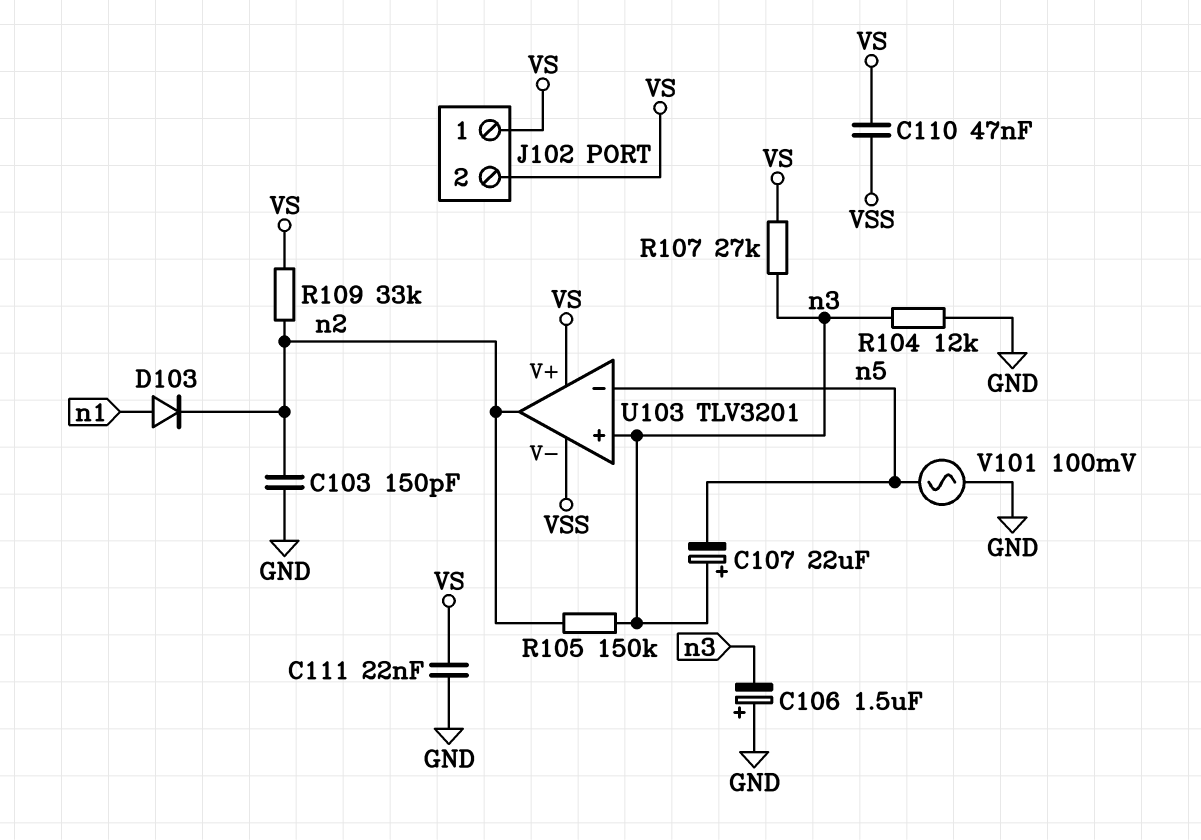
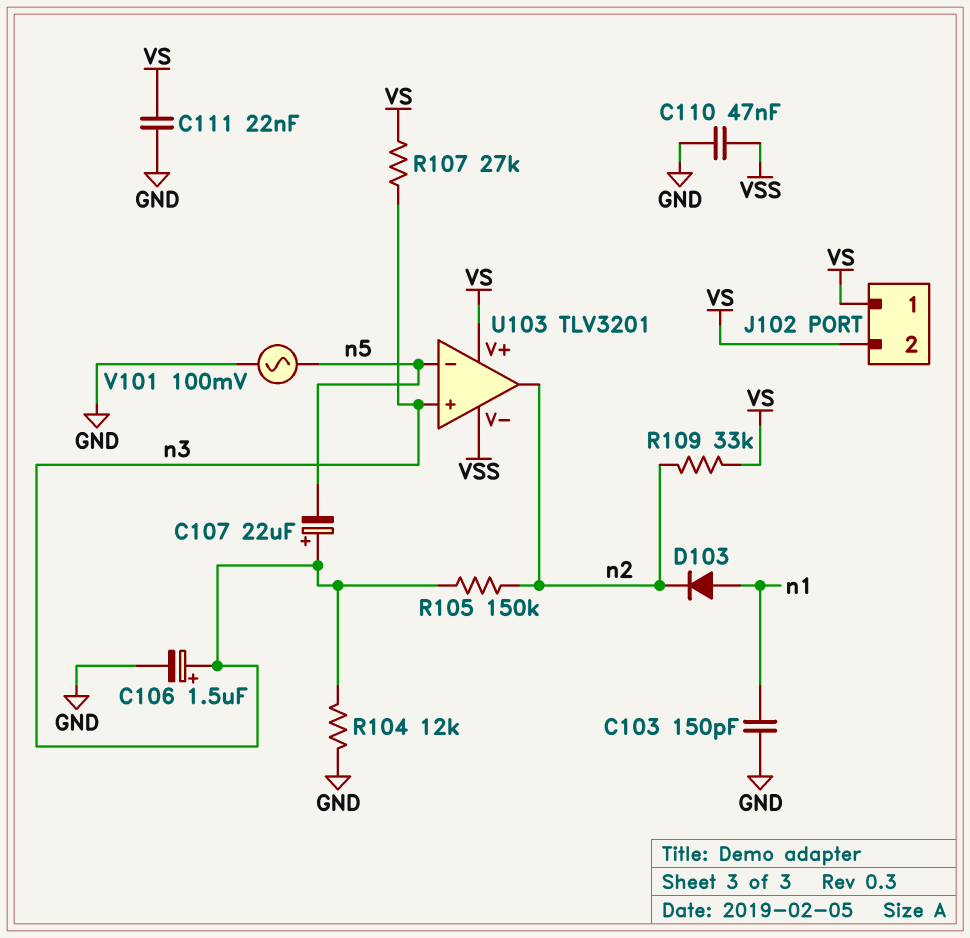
C103: 150pF (GND, n2) -> 150pF (GND, n1)
C106: 1.5uF (plus GND, minus n3) -> 1.5uF (plus n3, minus GND)
C110: 47nF (VS, VSS) -> 47nF (GND, VSS)

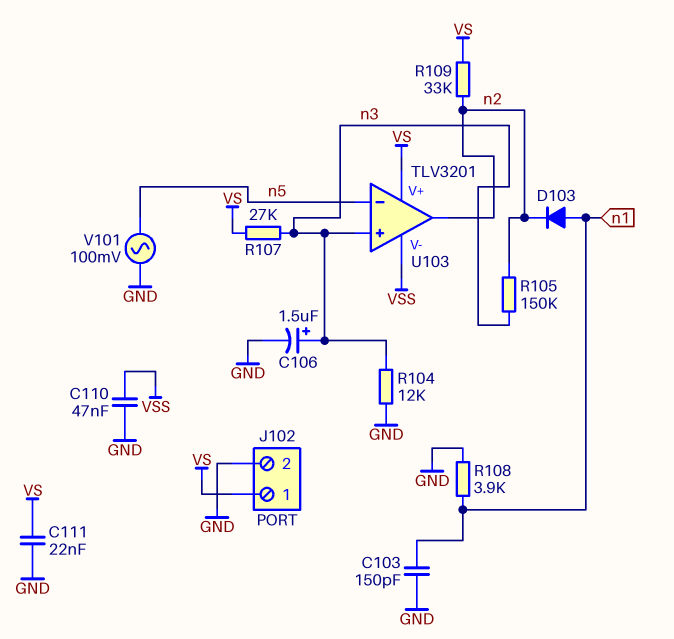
C107: 22uF (plus n3, minus n5) -> none
J102 pin 2: VS -> GND
R108: none -> 3.9k (GND, n1)

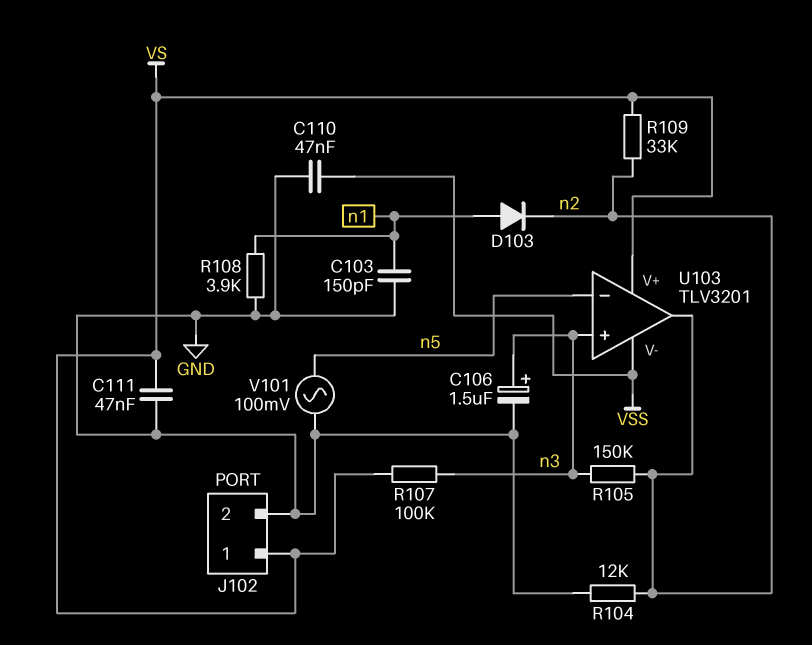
C111: 22nF (GND, VS) -> 47nF (GND, VS)
R104: 12k (GND, n3) -> 12k (GND, n2)
R107: 27k (VS, n3) -> 100k (VS, n3)

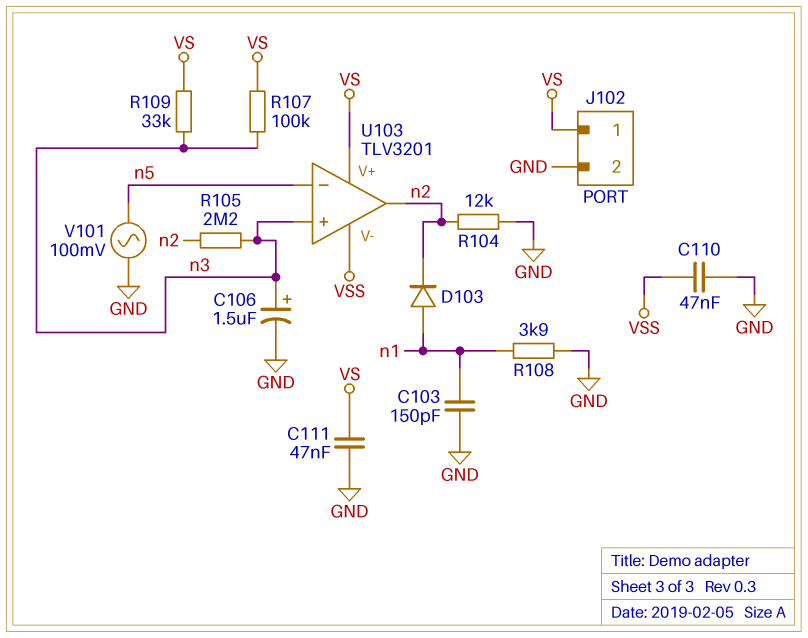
R105: 150k (n2, n3) -> 2.2M (n2, n3)
R109: 33k (VS, n2) -> 33k (VS, n3)

